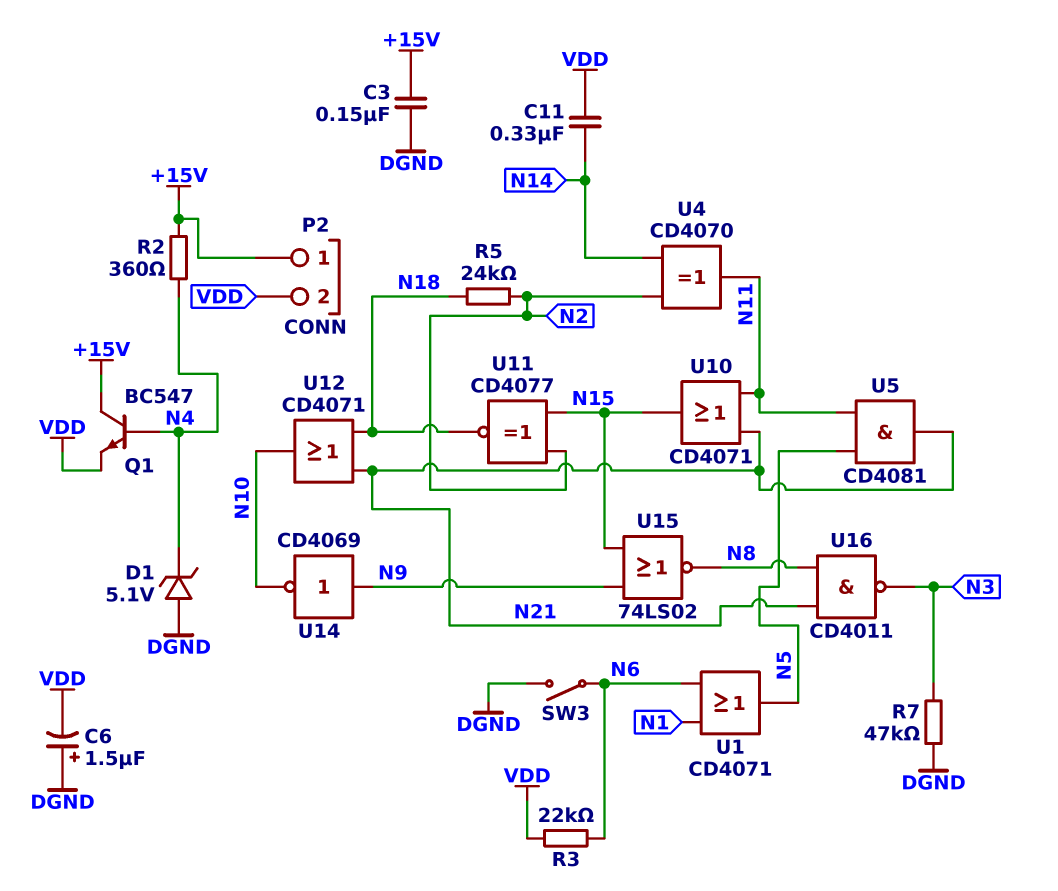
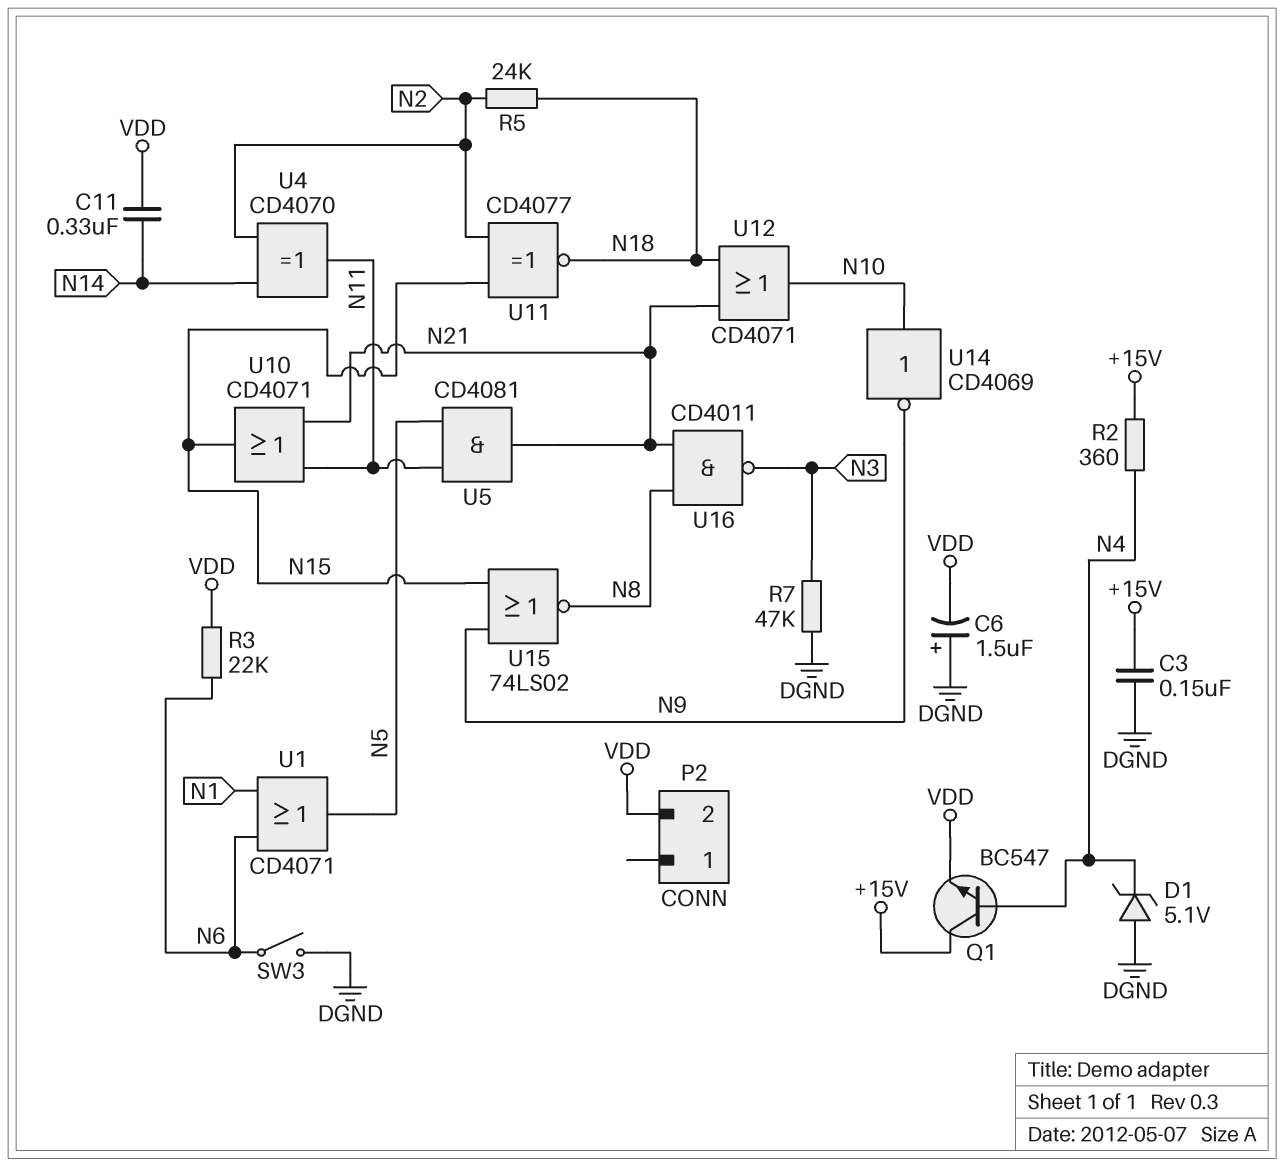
P2 pin 1: +15V -> none
U14: NOT CD4069 (in N9, out N10) -> NOT CD4069 (in N10, out N9)

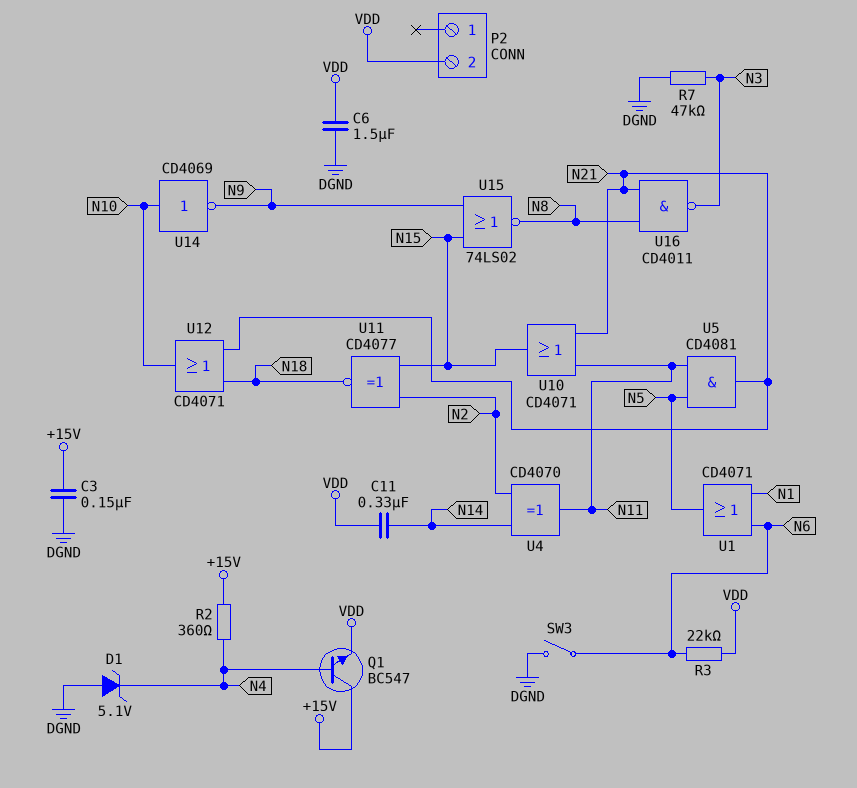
C6: 1.5uF (plus DGND, minus VDD) -> 1.5uF (DGND, VDD)
R5: 24k (N2, N18) -> none

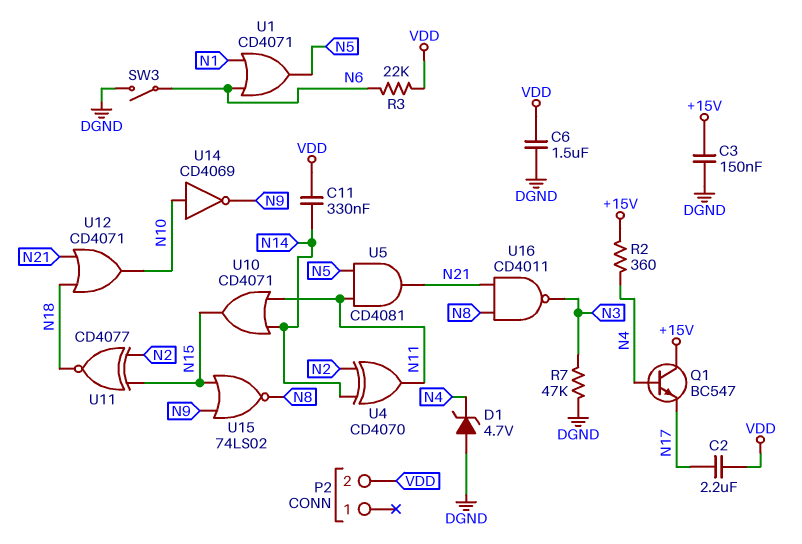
C2: none -> 2.2uF (N17, VDD)
D1: zener 5.1V (A DGND, K N4) -> zener 4.7V (A DGND, K N4)
Q1: NPN BC547 (B N4, C +15V, E VDD) -> NPN BC547 (B N4, C +15V, E N17)
U10: OR CD4071 (in N11, in N21, out N15) -> OR CD4071 (in N11, in N14, out N15)

